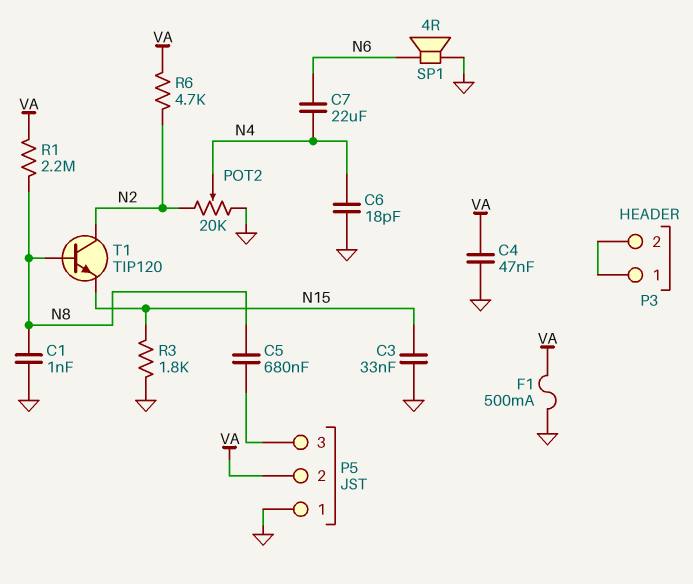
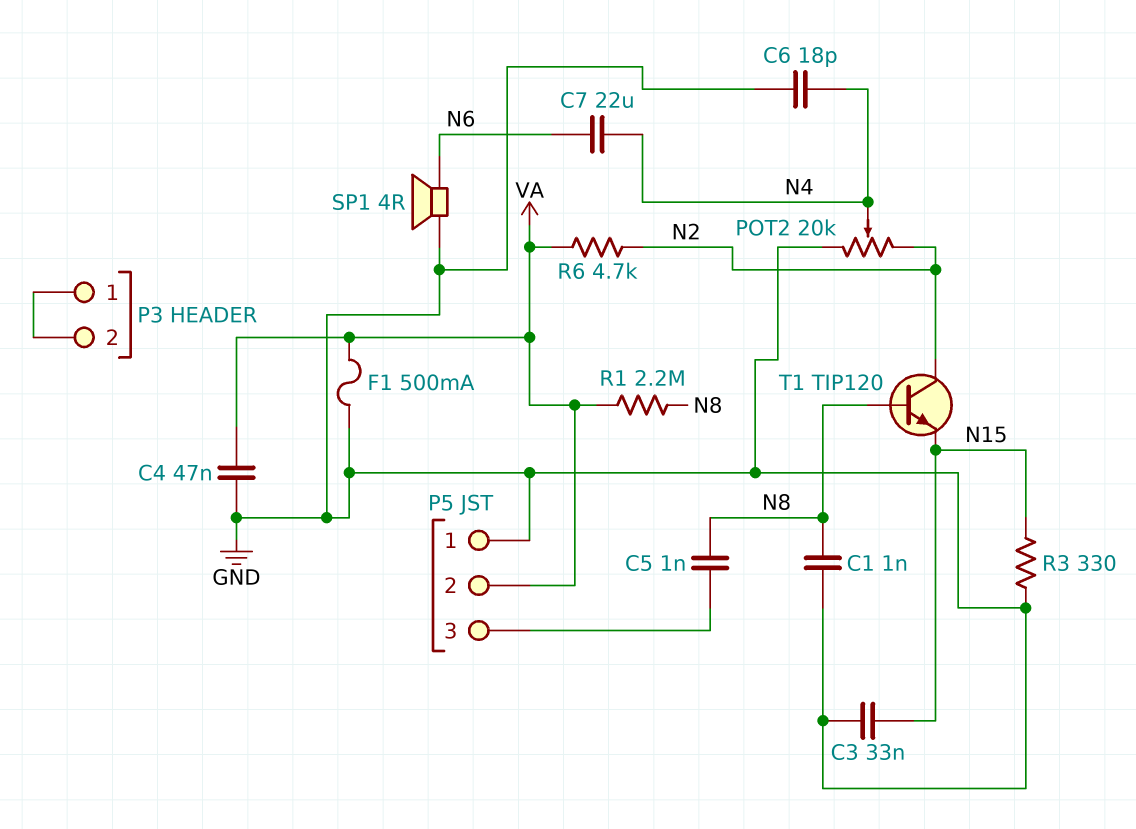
C5: 680nF (N8, P5/3) -> 1nF (N8, P5/3)
R3: 1.8k (GND, N15) -> 330 (GND, N15)

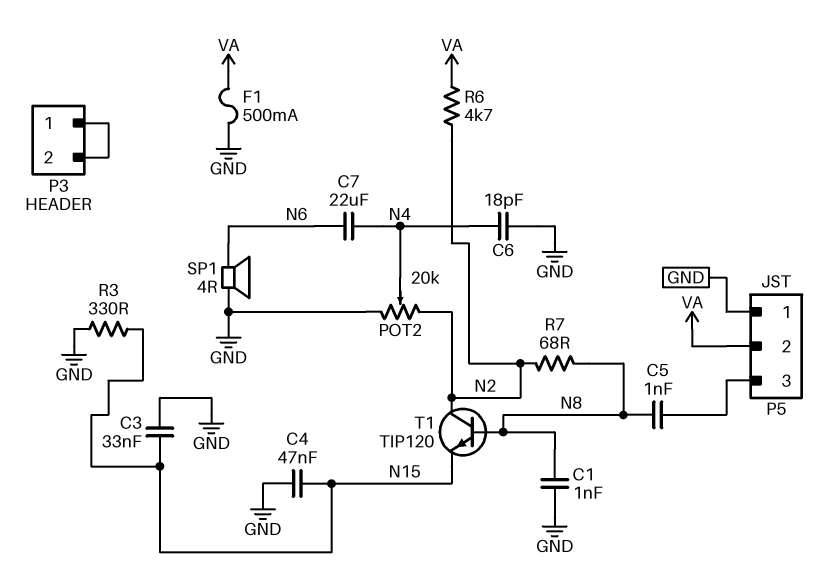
C4: 47nF (GND, VA) -> 47nF (GND, N15)
R1: 2.2M (N8, VA) -> none
R7: none -> 68 (N2, N8)

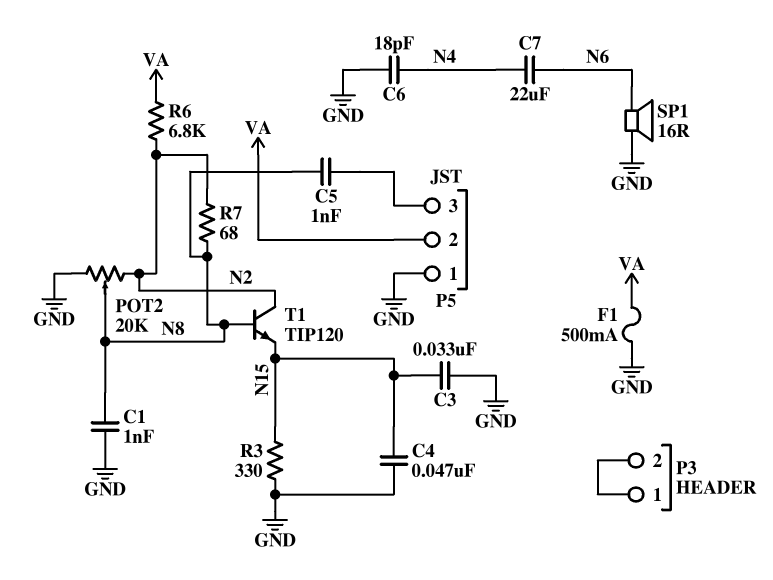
POT2: 20k (GND, N2, wiper N4) -> 20k (GND, N2, wiper N8)
R6: 4.7k (N2, VA) -> 6.8k (N2, VA)
SP1: speaker 4R (GND, N6) -> speaker 16R (GND, N6)

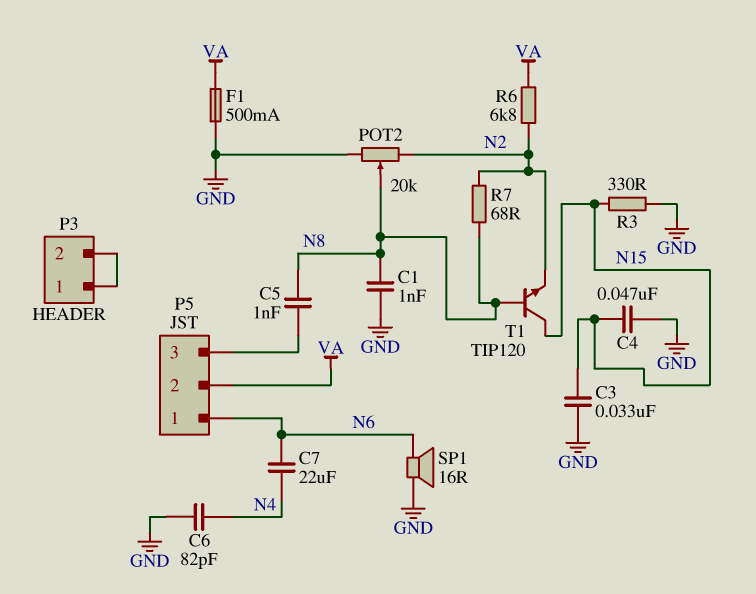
C6: 18pF (GND, N4) -> 82pF (GND, N4)
P5 pin 1: GND -> N6
T1: NPN TIP120 (B N8, C N2, E N15) -> NPN TIP120 (B N8, C N15, E N2)

